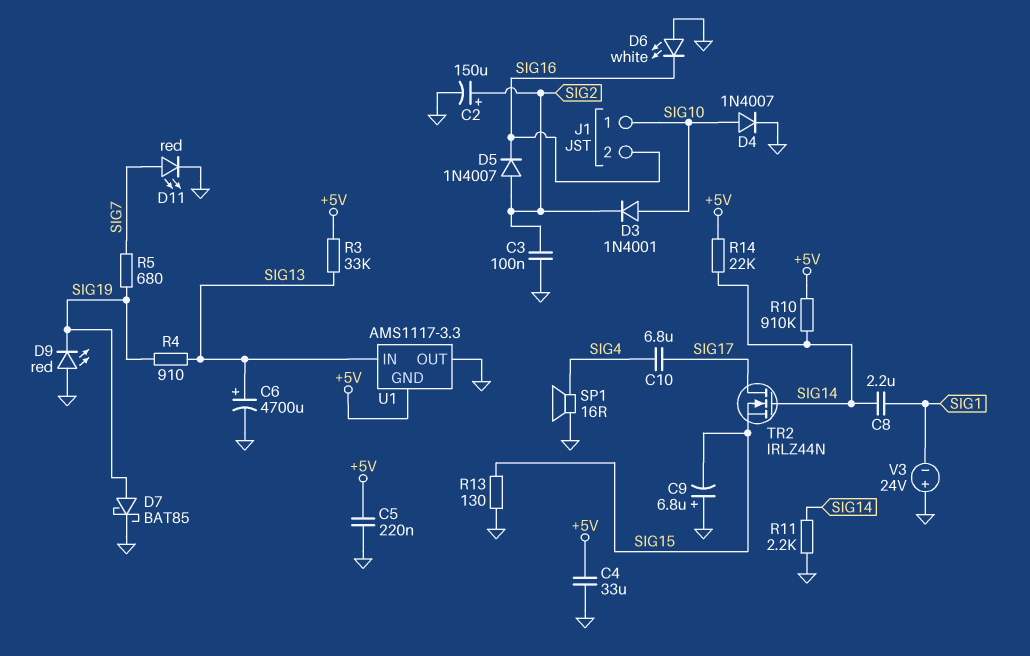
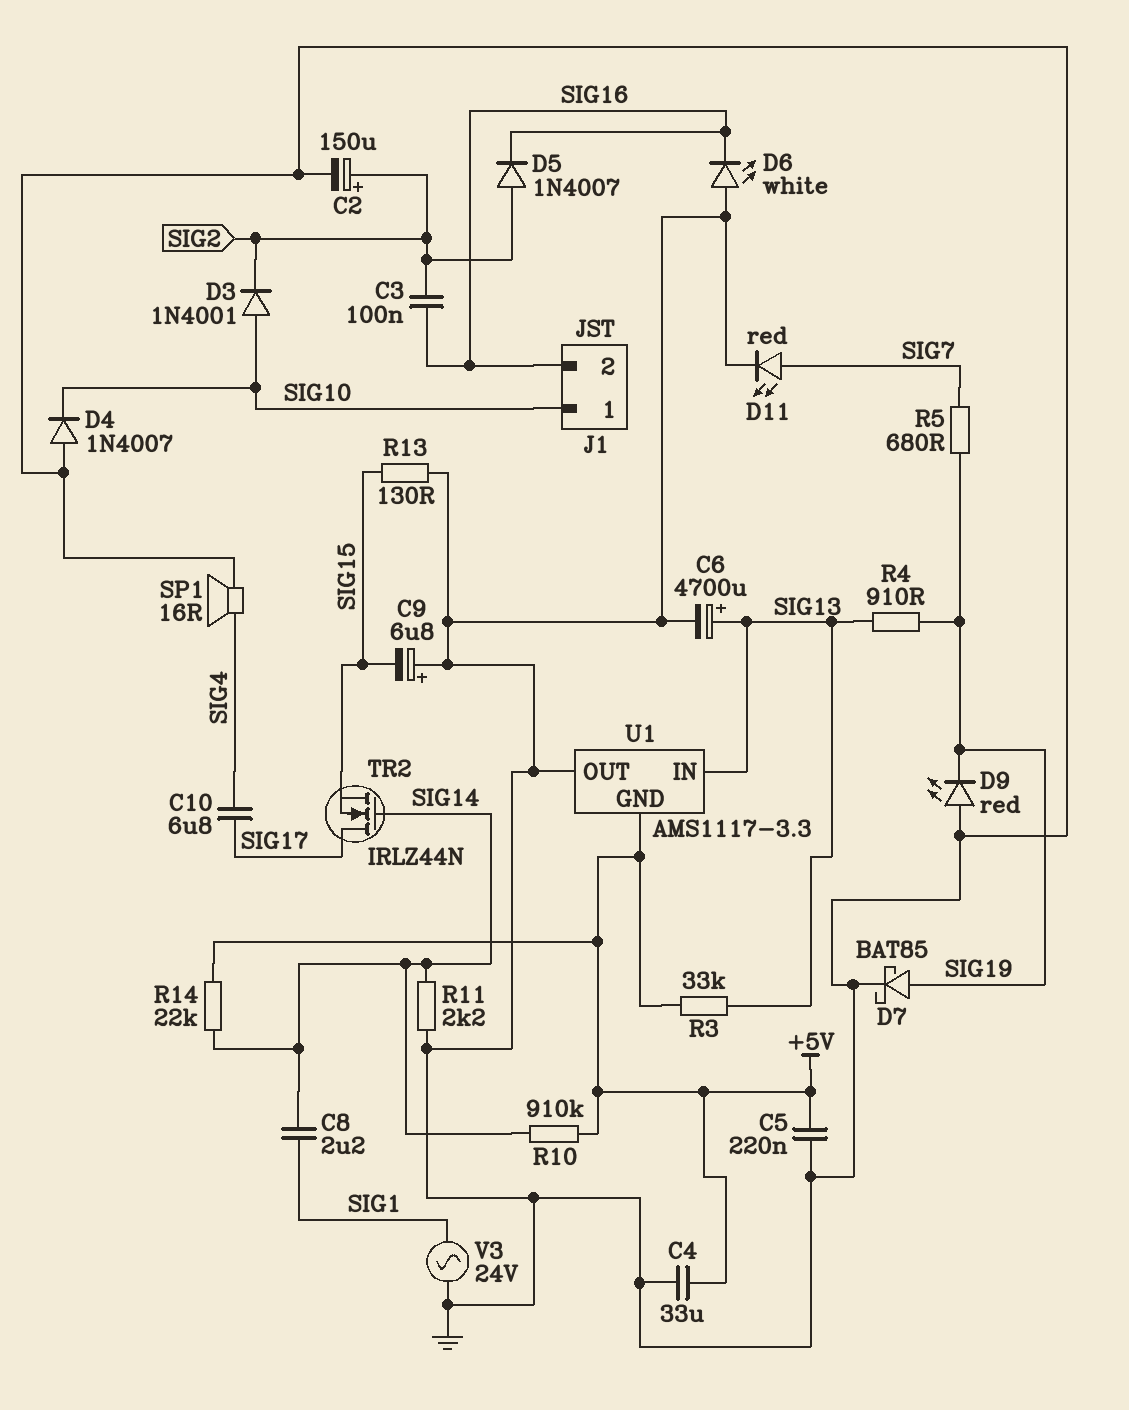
C3: 100nF (GND, SIG2) -> 100nF (SIG2, SIG16)
D4: diode 1N4007 (A SIG10, K GND) -> diode 1N4007 (A GND, K SIG10)
V3: 24V (plus GND, minus SIG1) -> AC 24V (GND, SIG1)

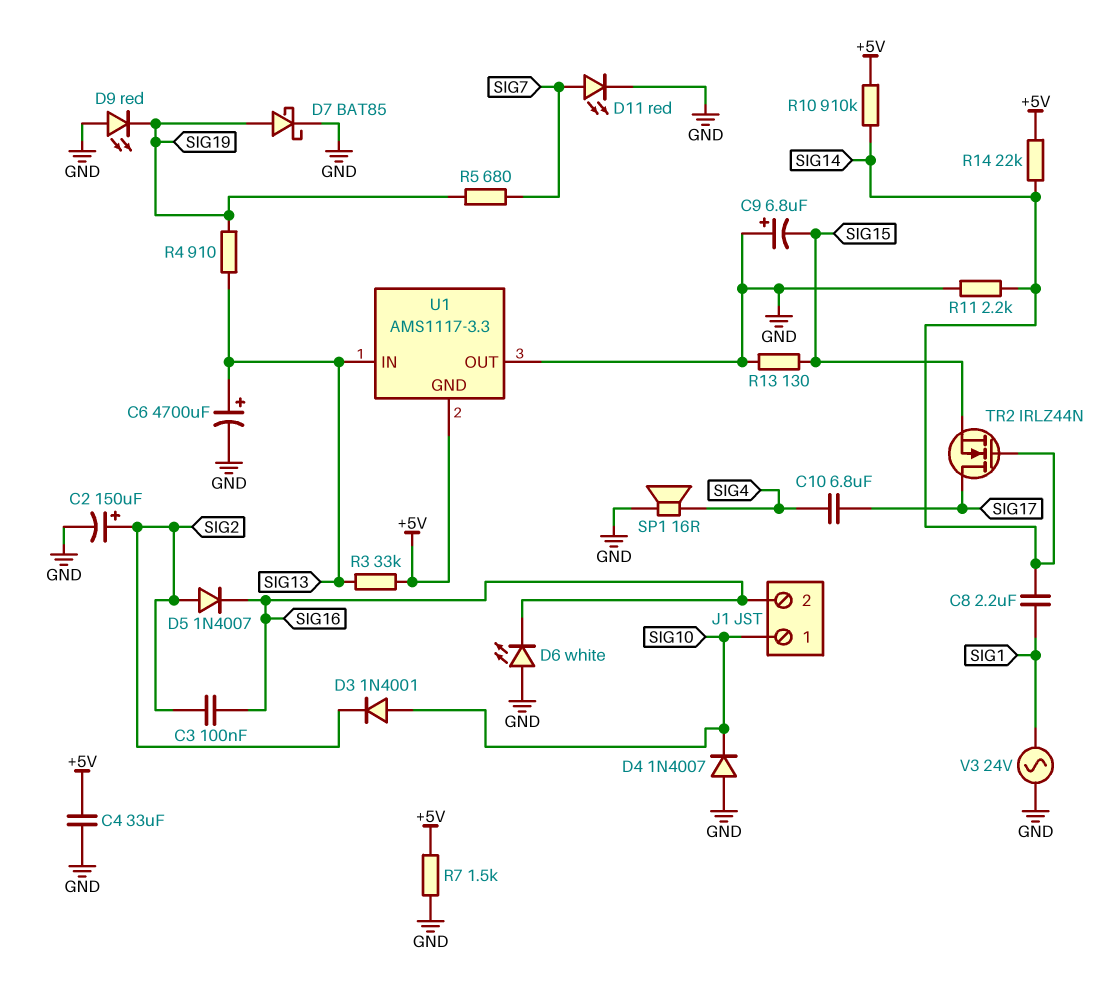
C5: 220nF (+5V, GND) -> none
R7: none -> 1.5k (+5V, GND)

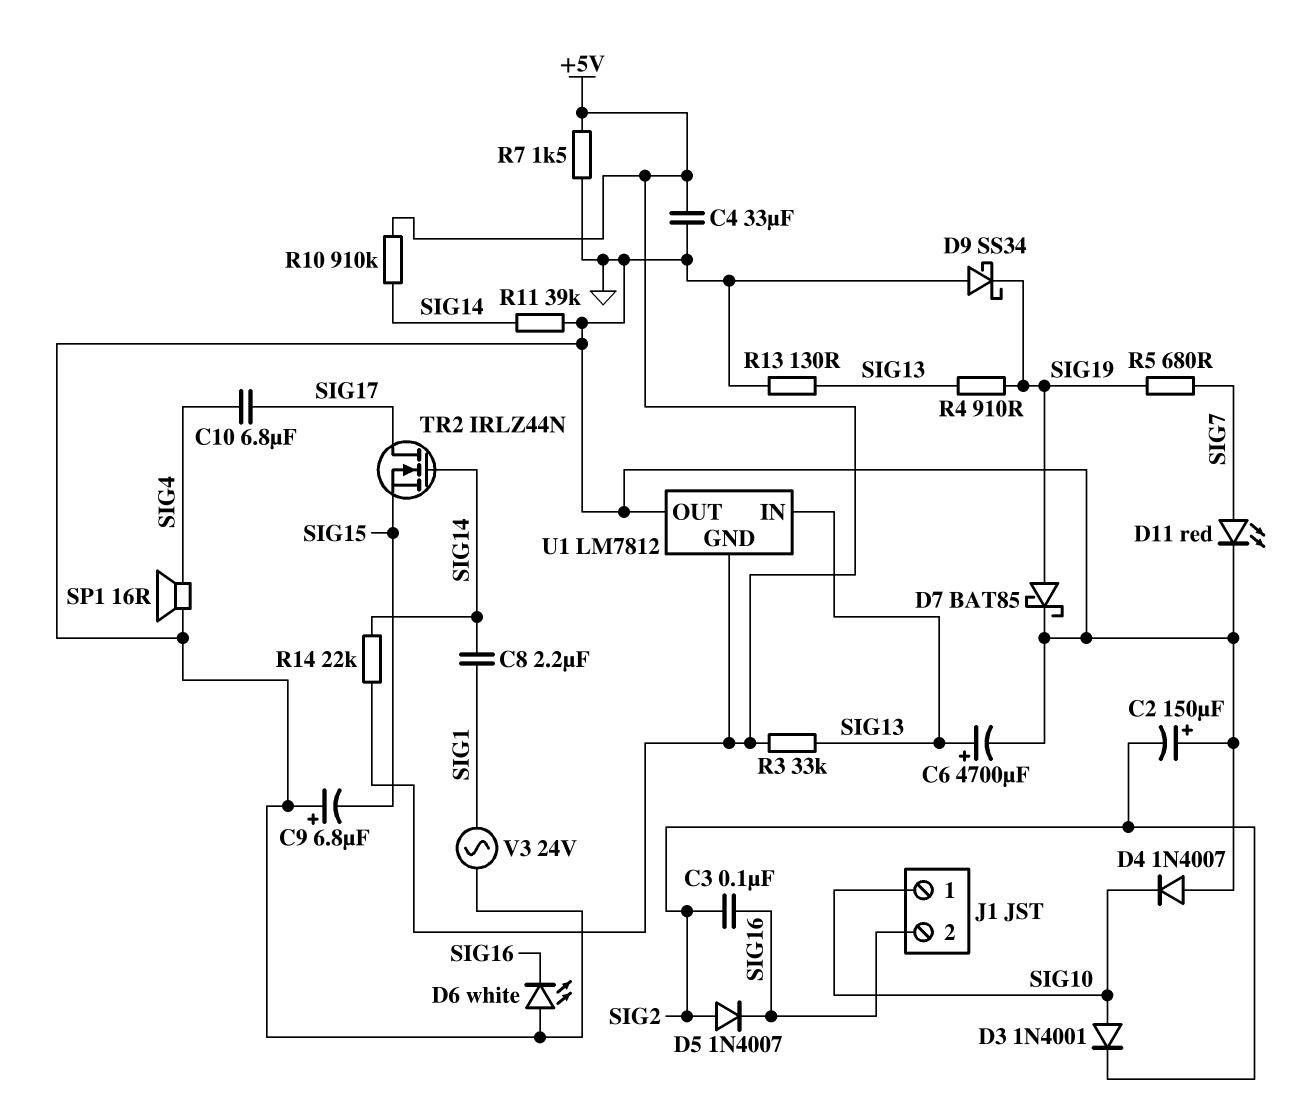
C2: 150uF (plus SIG2, minus GND) -> 150uF (plus GND, minus SIG2)
D9: LED red (A GND, K SIG19) -> schottky SS34 (A GND, K SIG19)
R11: 2.2k (GND, SIG14) -> 39k (GND, SIG14)
R13: 130 (GND, SIG15) -> 130 (GND, SIG13)
U1: AMS1117-3.3 -> LM7812

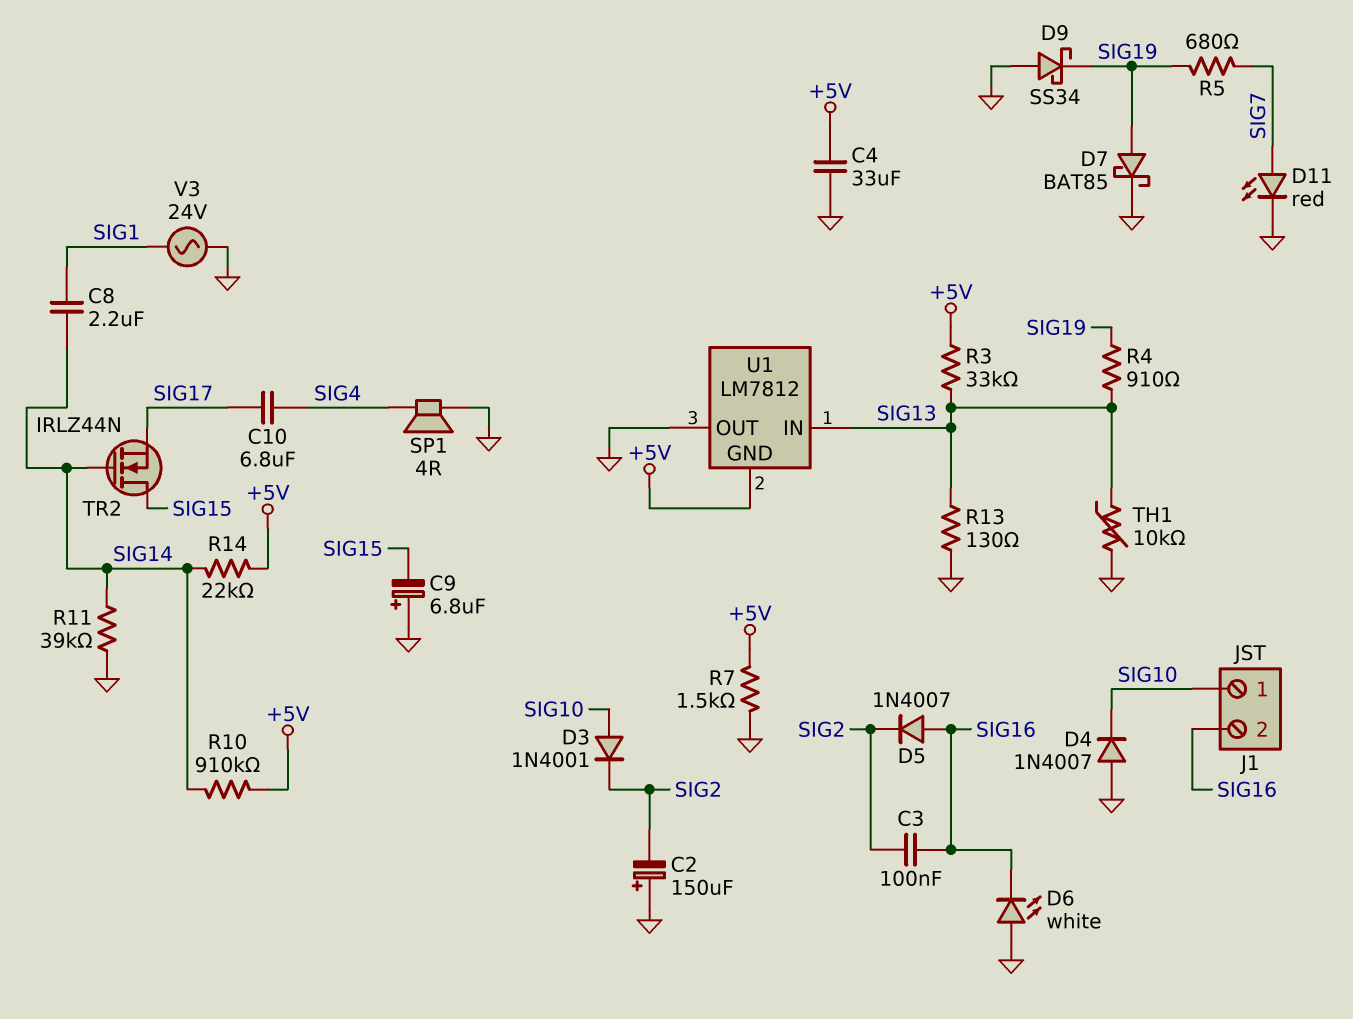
C6: 4700uF (plus SIG13, minus GND) -> none
D5: diode 1N4007 (A SIG2, K SIG16) -> diode 1N4007 (A SIG16, K SIG2)
SP1: speaker 16R (GND, SIG4) -> speaker 4R (GND, SIG4)
TH1: none -> 10k (GND, SIG13)
TR2: NMOS IRLZ44N (G SIG14, D SIG17, S SIG15) -> NMOS IRLZ44N (G SIG14, D SIG15, S SIG17)

